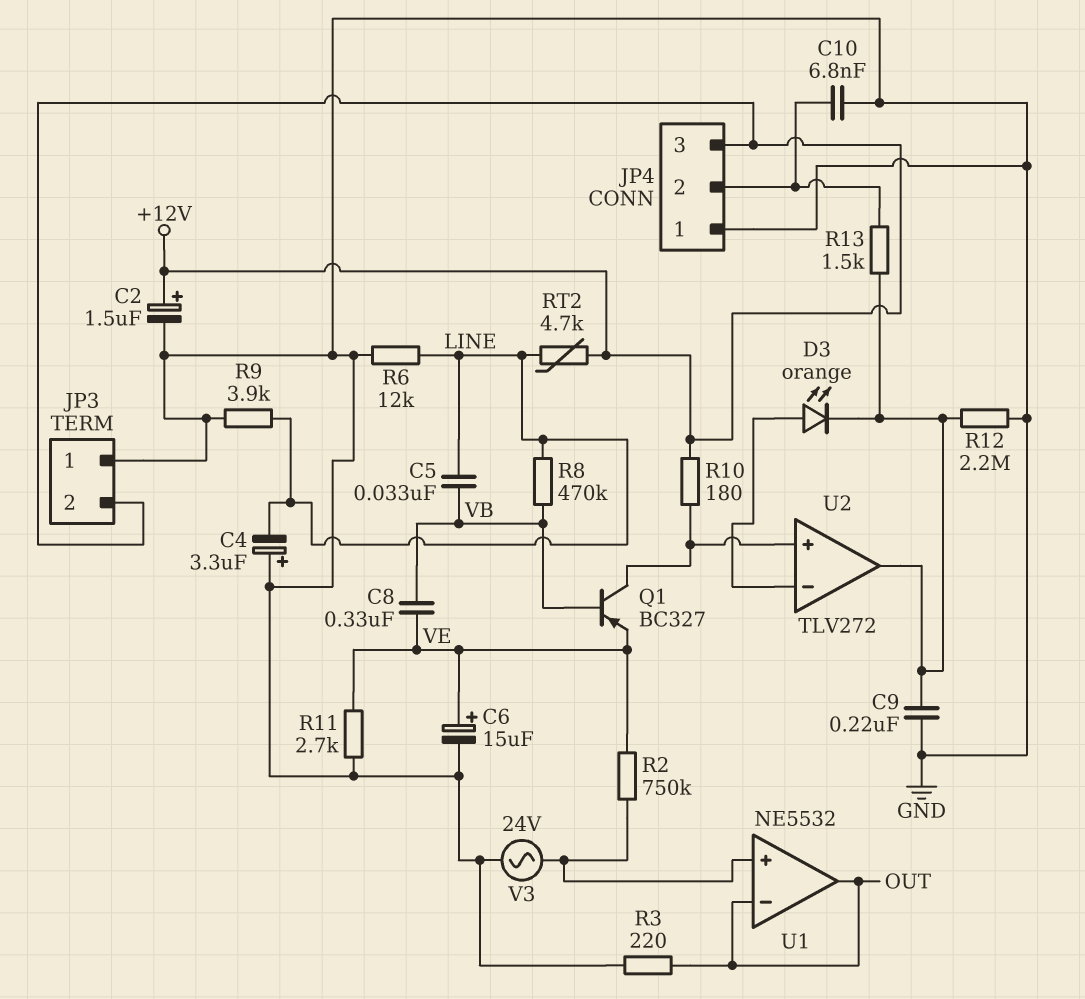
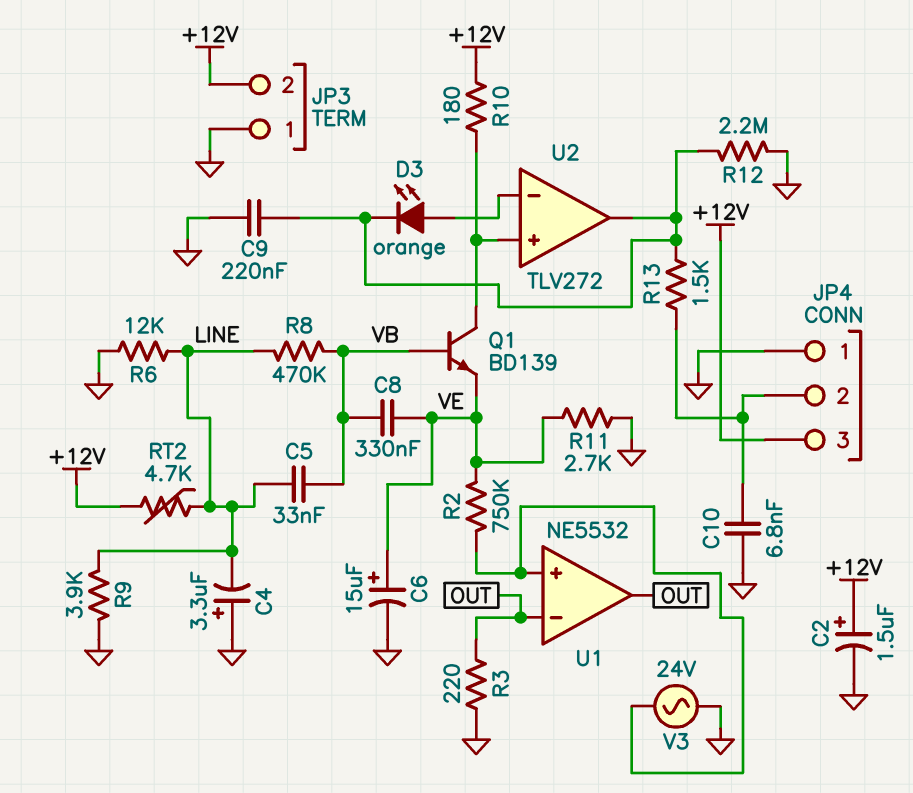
Q1: PNP BC327 (B VB, C U2/in+, E VE) -> NPN BD139 (B VB, C U2/in+, E VE)

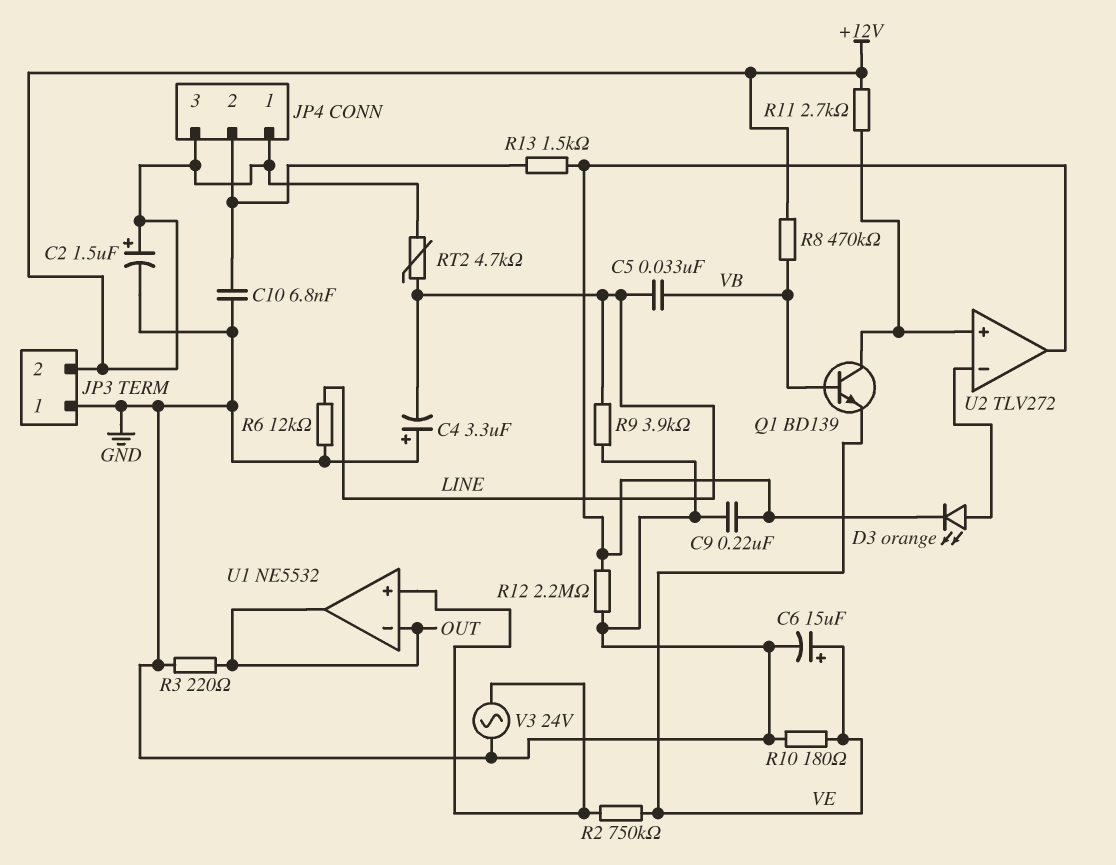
C8: 330nF (VB, VE) -> none
JP4 pin 1: GND -> +12V
R8: 470k (LINE, VB) -> 470k (+12V, VB)
R10: 180 (+12V, U2/in+) -> 180 (GND, VE)
R11: 2.7k (GND, VE) -> 2.7k (+12V, U2/in+)

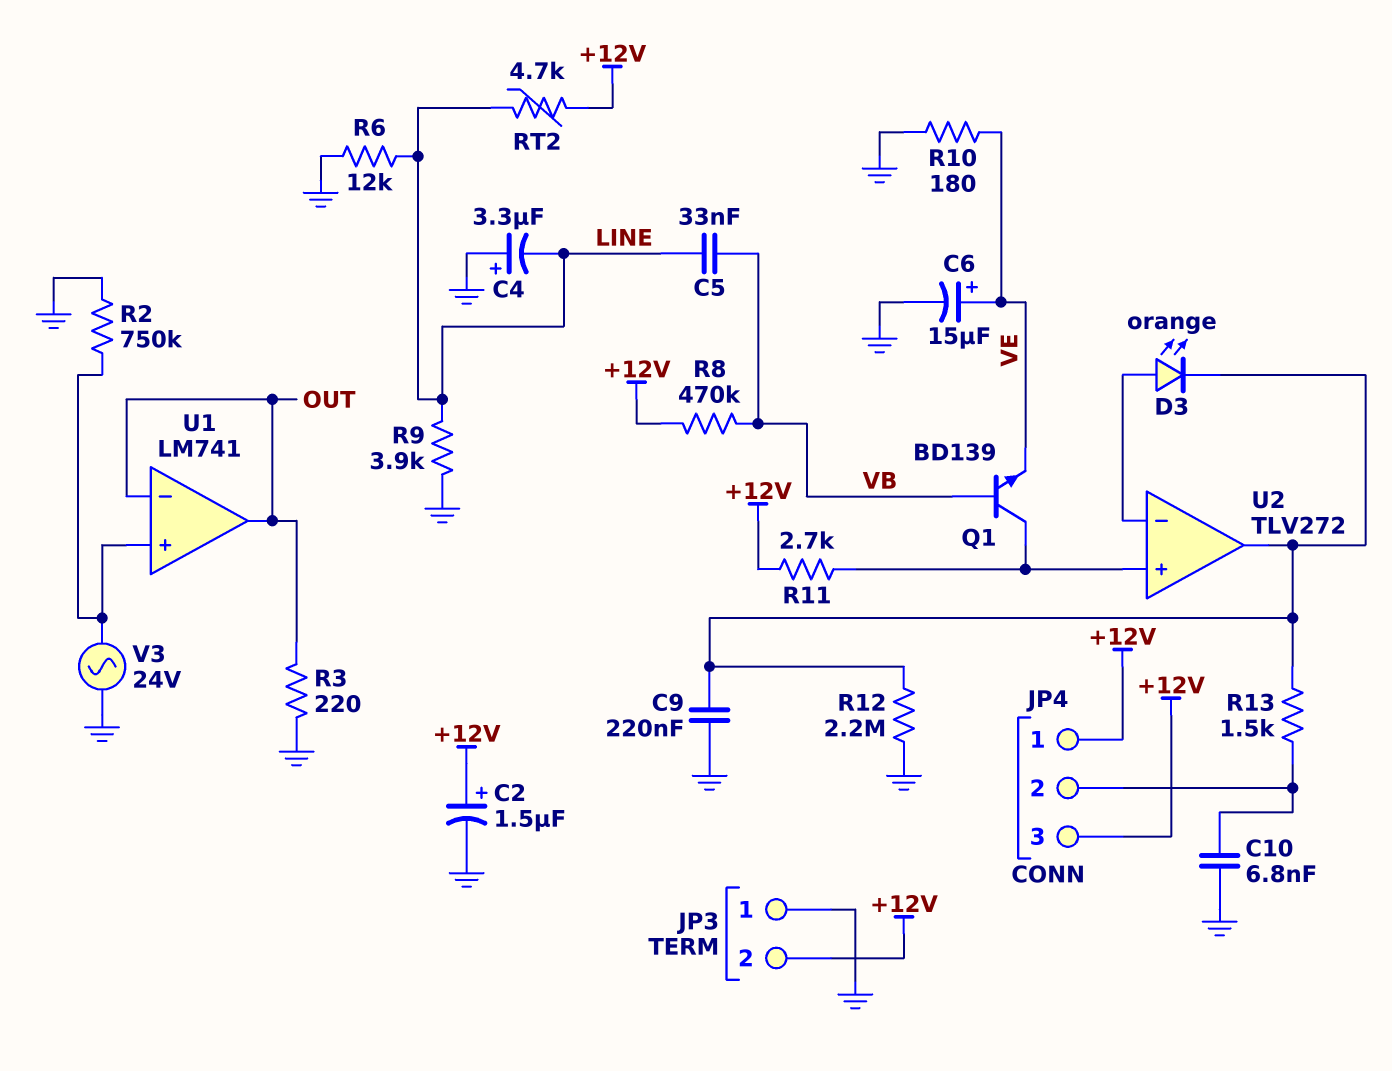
R2: 750k (U1/in+, VE) -> 750k (GND, U1/in+)
U1: NE5532 -> LM741

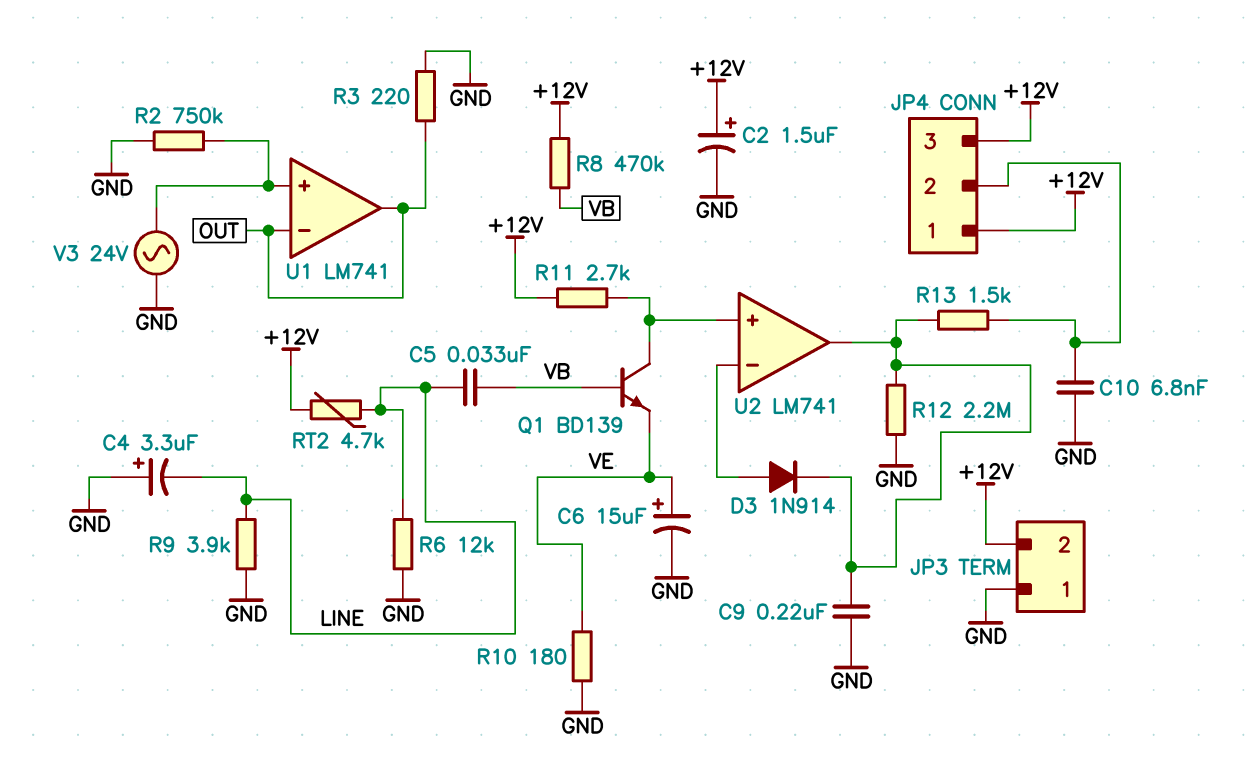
D3: LED orange (A U2/in-, K U2/out) -> diode 1N914 (A U2/in-, K U2/out)
U2: TLV272 -> LM741

